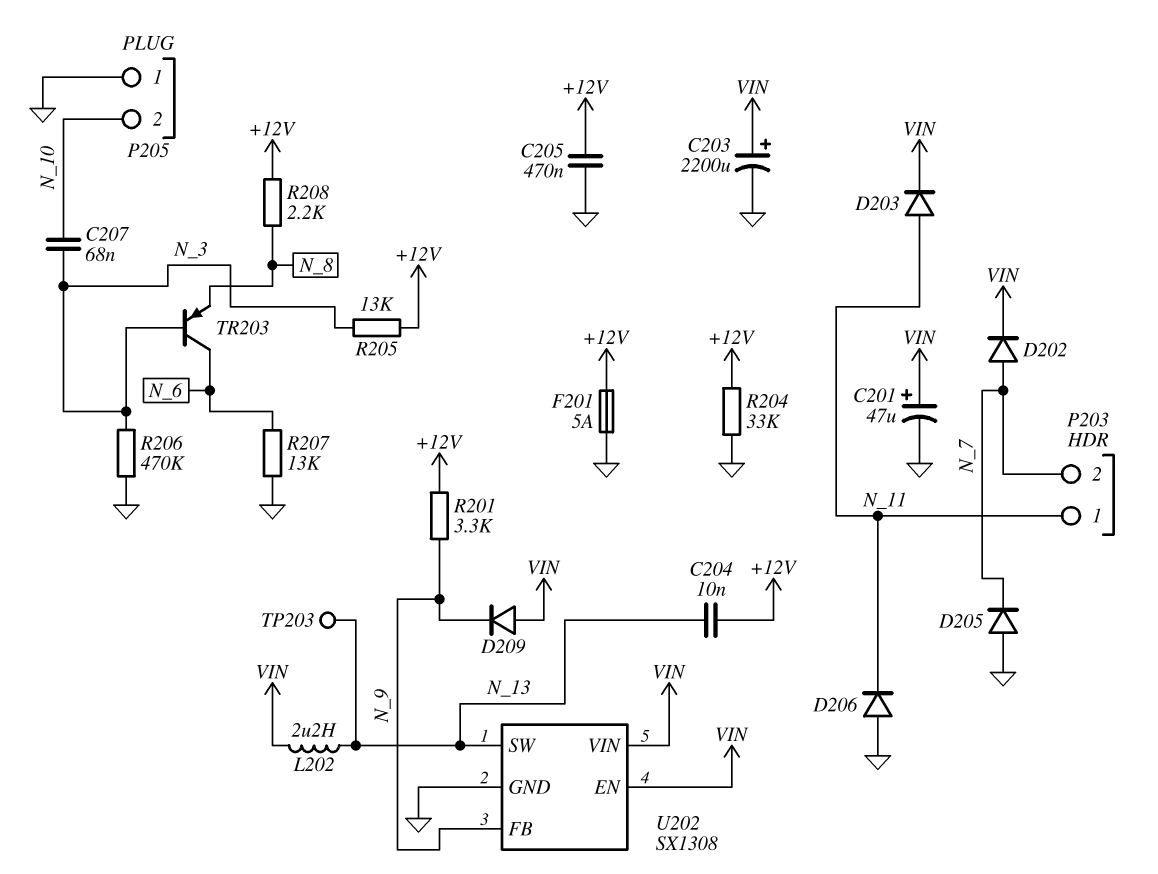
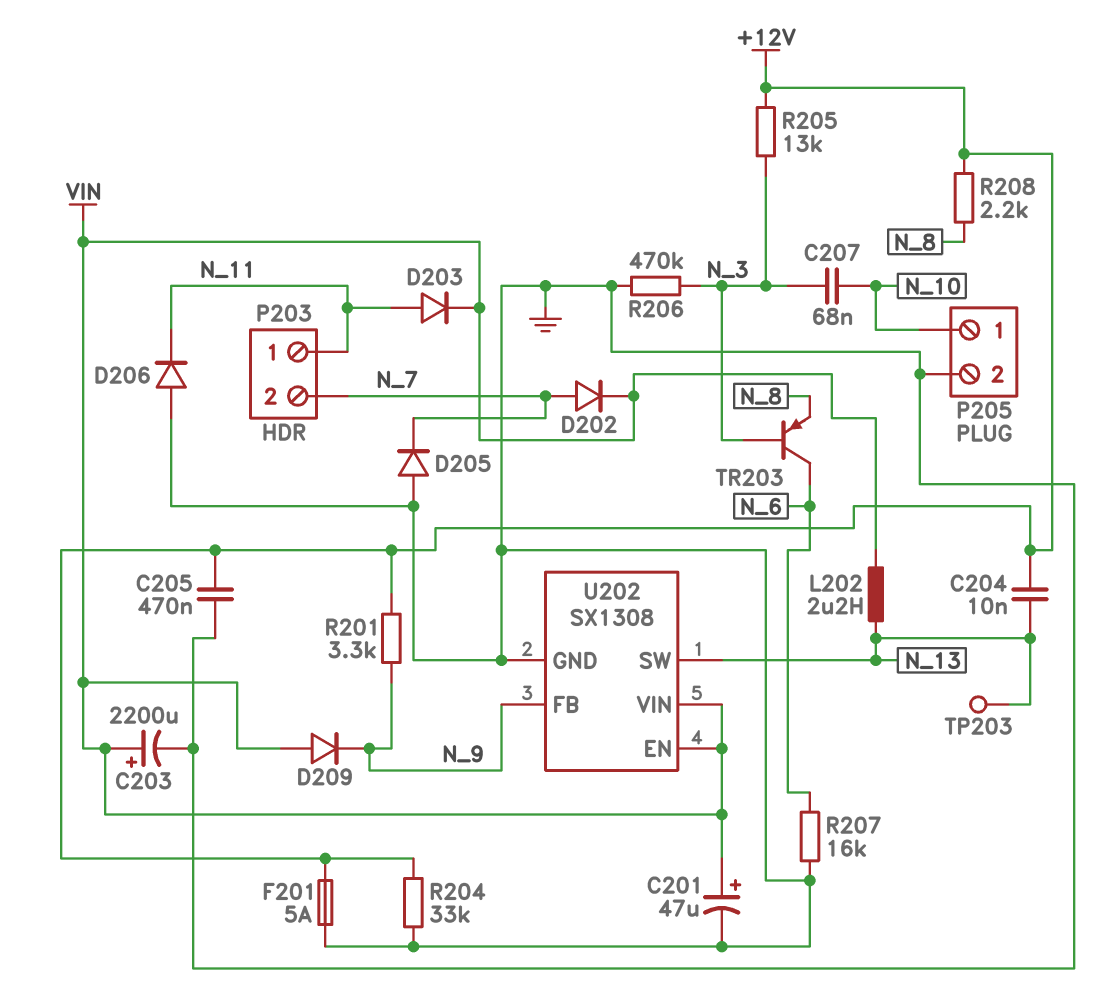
P205 pin 1: GND -> N_10
P205 pin 2: N_10 -> GND
R207: 13k (GND, N_6) -> 16k (GND, N_6)

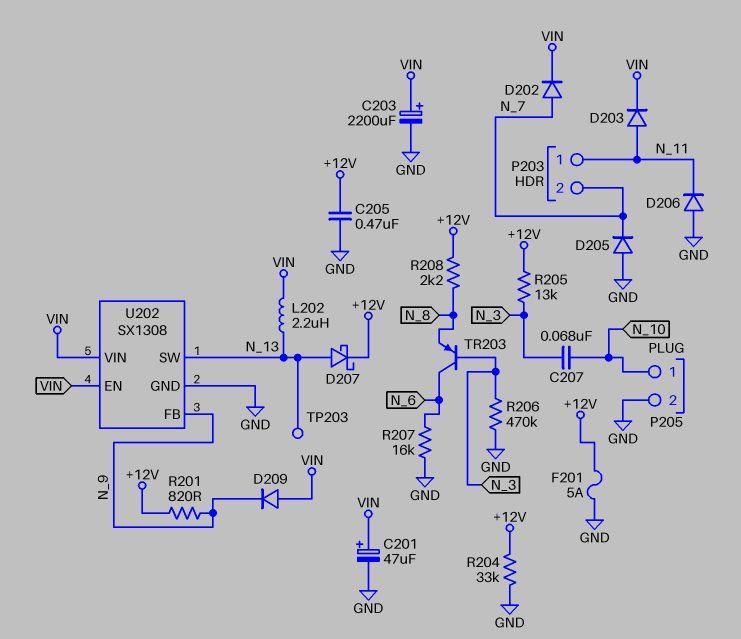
C204: 10nF (+12V, N_13) -> none
D207: none -> schottky (A N_13, K +12V)
R201: 3.3k (+12V, N_9) -> 820 (+12V, N_9)

